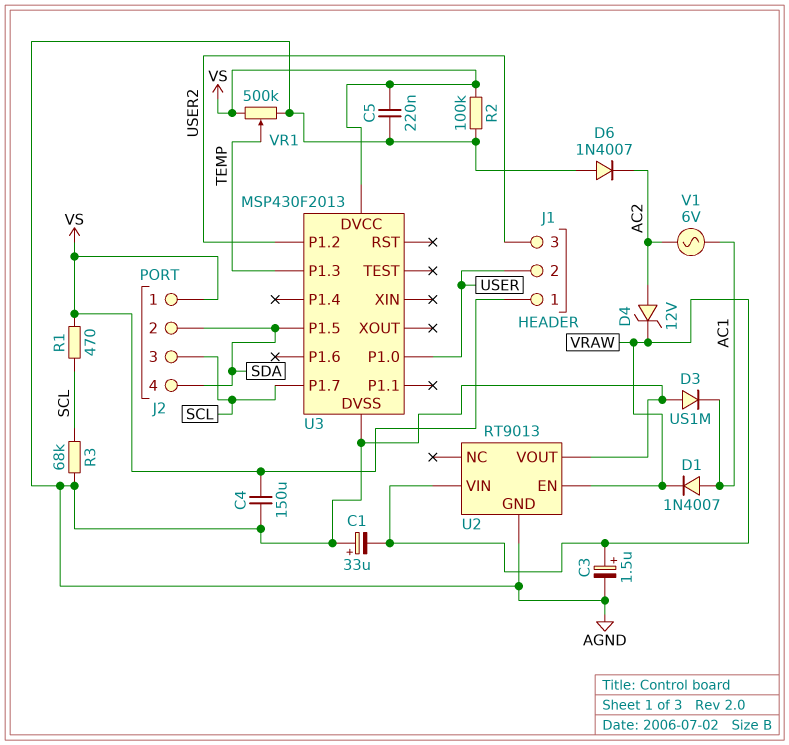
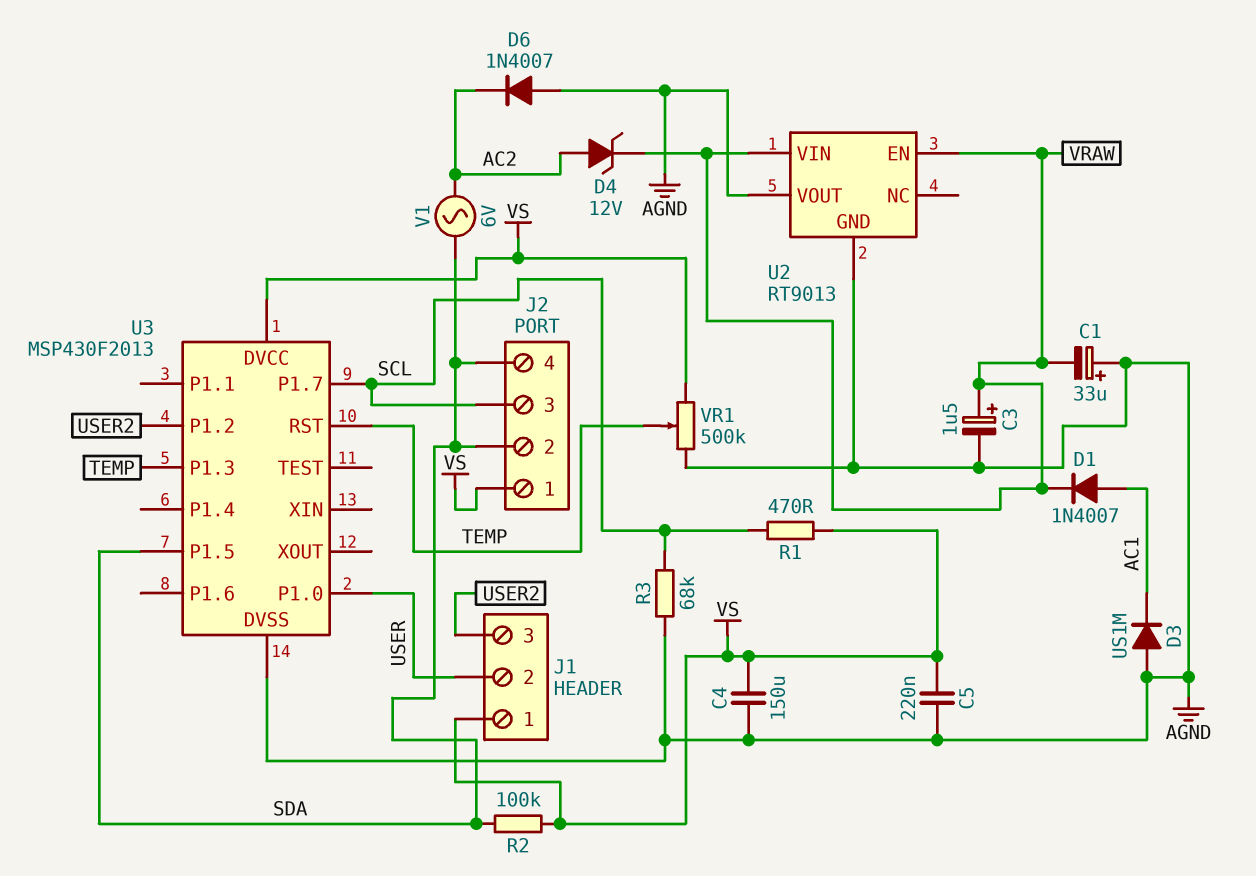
R2: 100k (AGND, VS) -> 100k (SDA, VS)
U3 pin RST: none -> TEMP
V1: AC 6V (AC1, AC2) -> AC 6V (AC2, SDA)

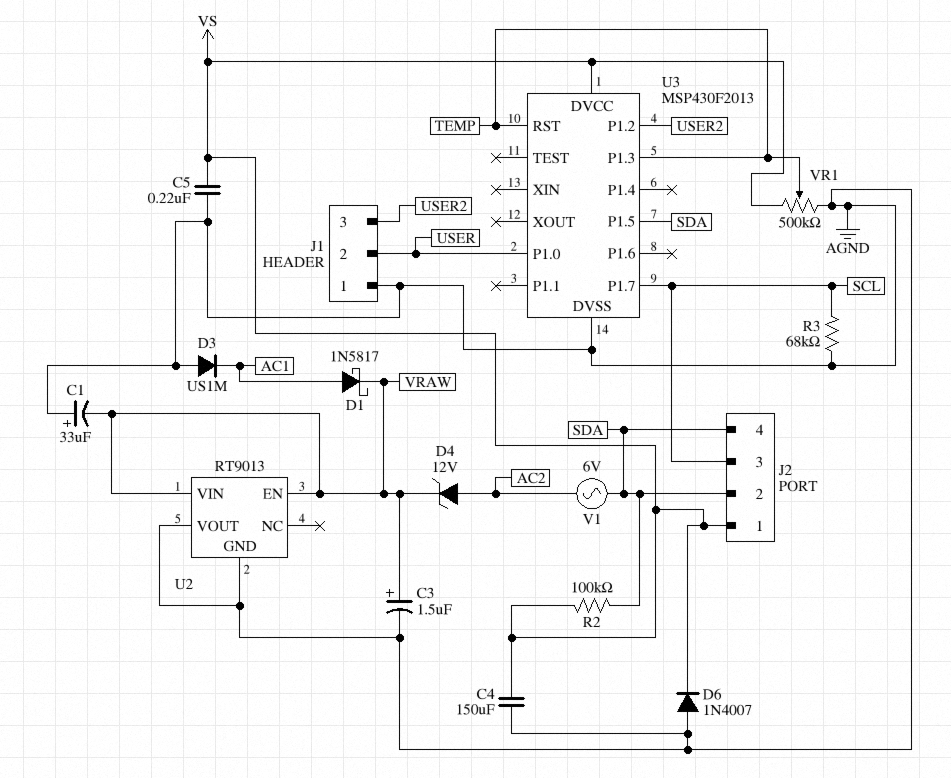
D1: diode 1N4007 (A AC1, K VRAW) -> schottky 1N5817 (A AC1, K VRAW)
D6: diode 1N4007 (A AGND, K AC2) -> diode 1N4007 (A AGND, K VS)
J1 pin 1: VS -> AGND
R1: 470 (SCL, VS) -> none

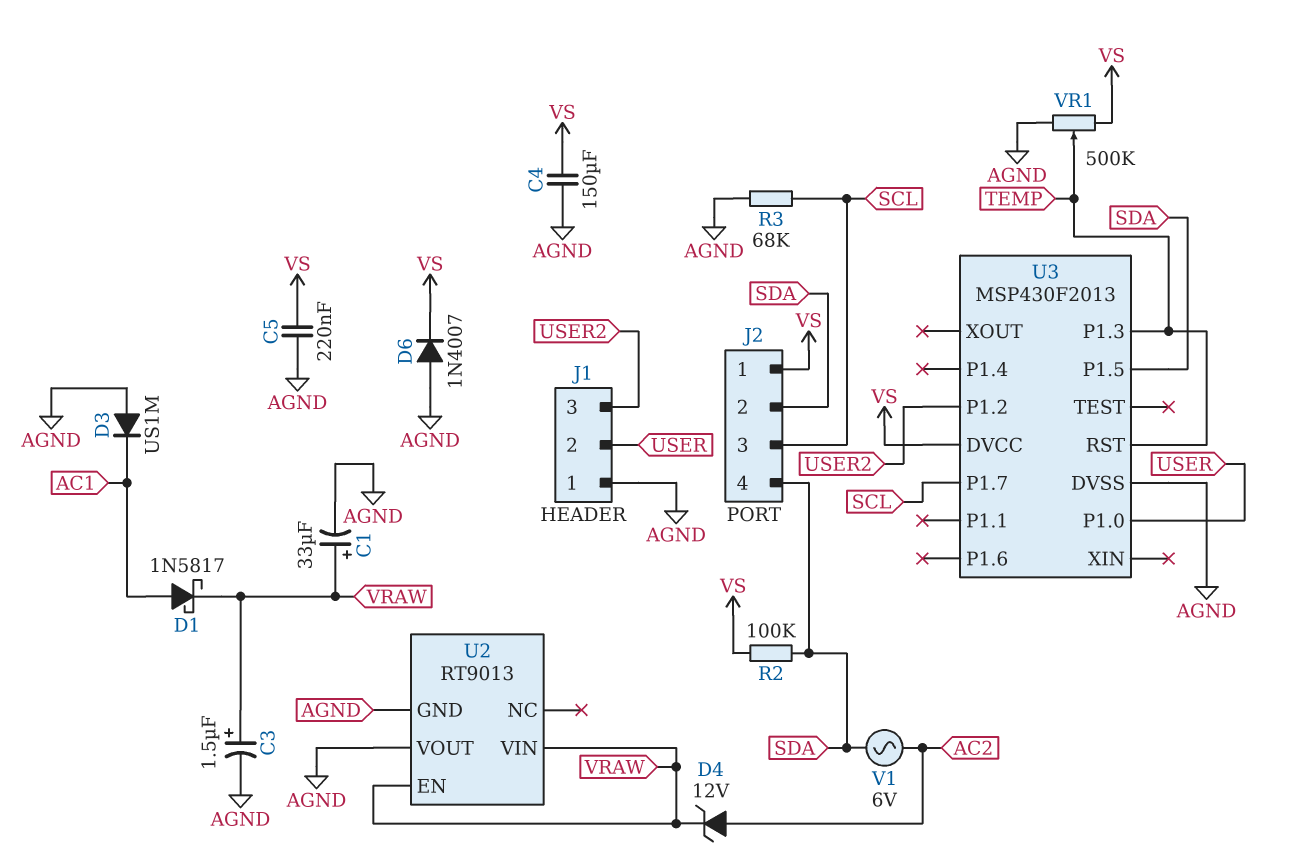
C1: 33uF (plus AGND, minus VRAW) -> 33uF (plus VRAW, minus AGND)

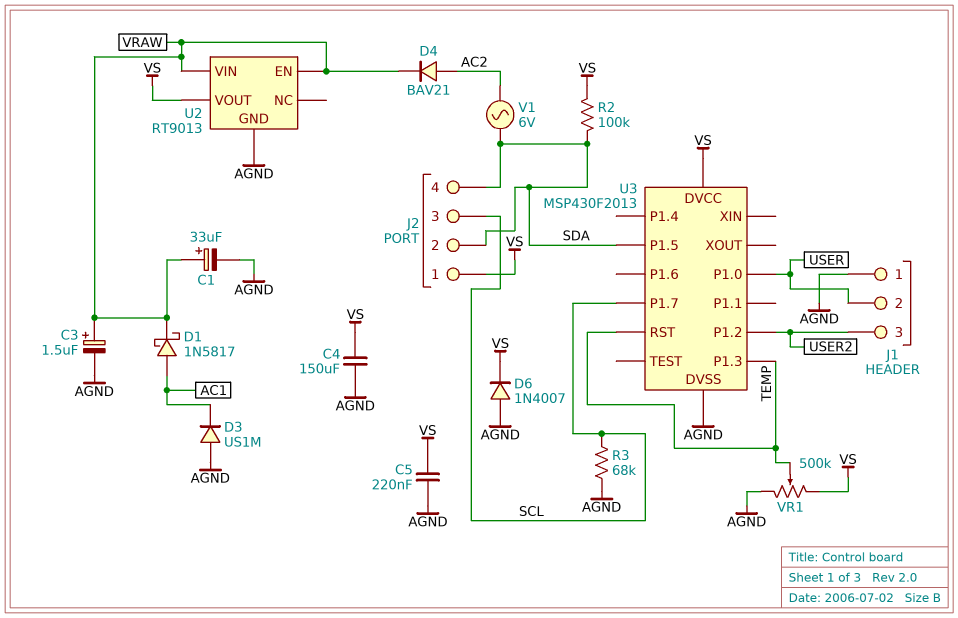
D4: zener 12V (A AC2, K VRAW) -> diode BAV21 (A AC2, K VRAW)
U2 pin VOUT: AGND -> VS

